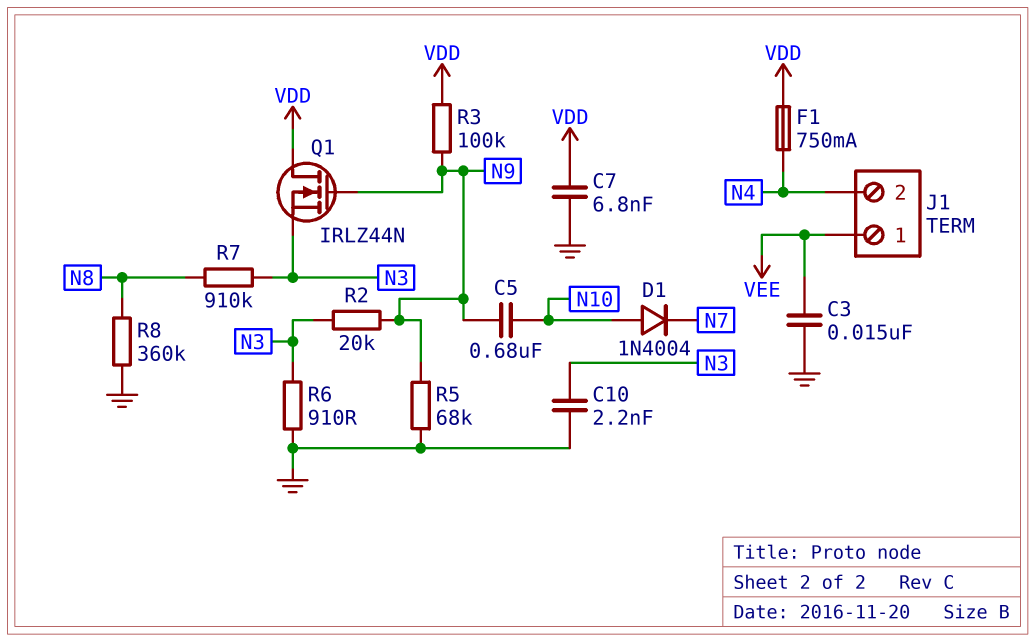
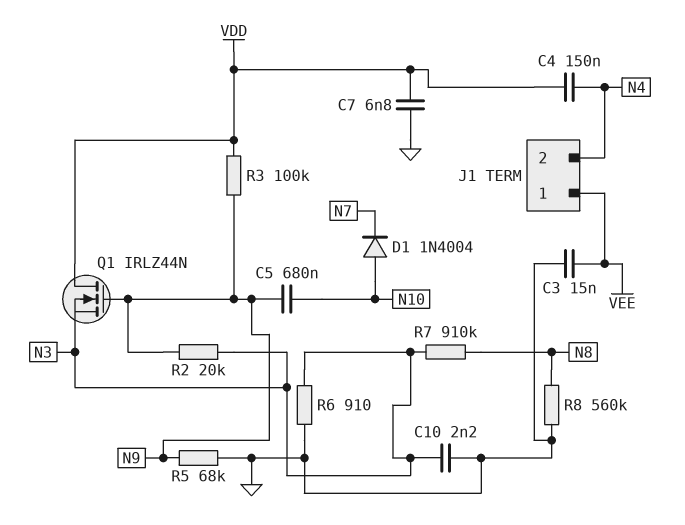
C4: none -> 150nF (N4, VDD)
F1: 750mA (N4, VDD) -> none
R8: 360k (GND, N8) -> 560k (GND, N8)

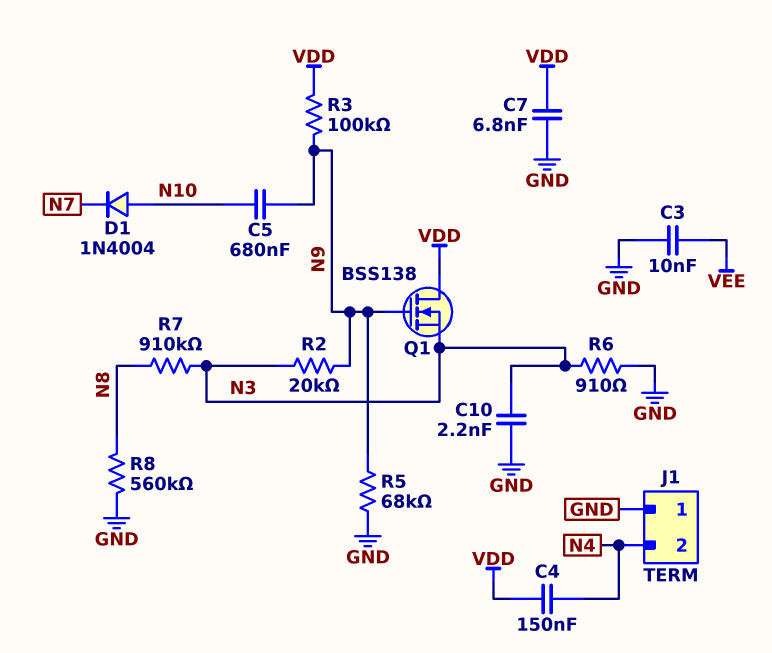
C3: 15nF (GND, VEE) -> 10nF (GND, VEE)
J1 pin 1: VEE -> GND
Q1: NMOS IRLZ44N (G N9, D VDD, S N3) -> NMOS BSS138 (G N9, D VDD, S N3)

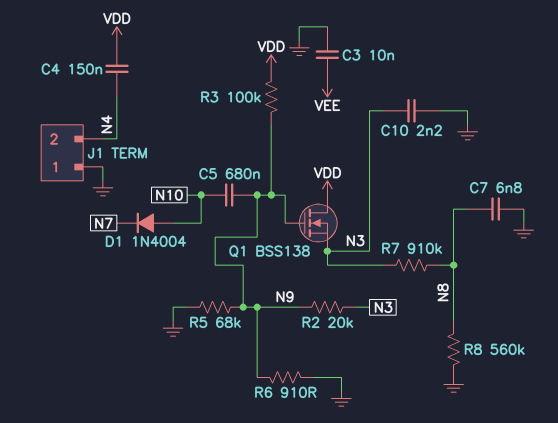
C7: 6.8nF (GND, VDD) -> 6.8nF (GND, N8)
R6: 910 (GND, N3) -> 910 (GND, N9)

